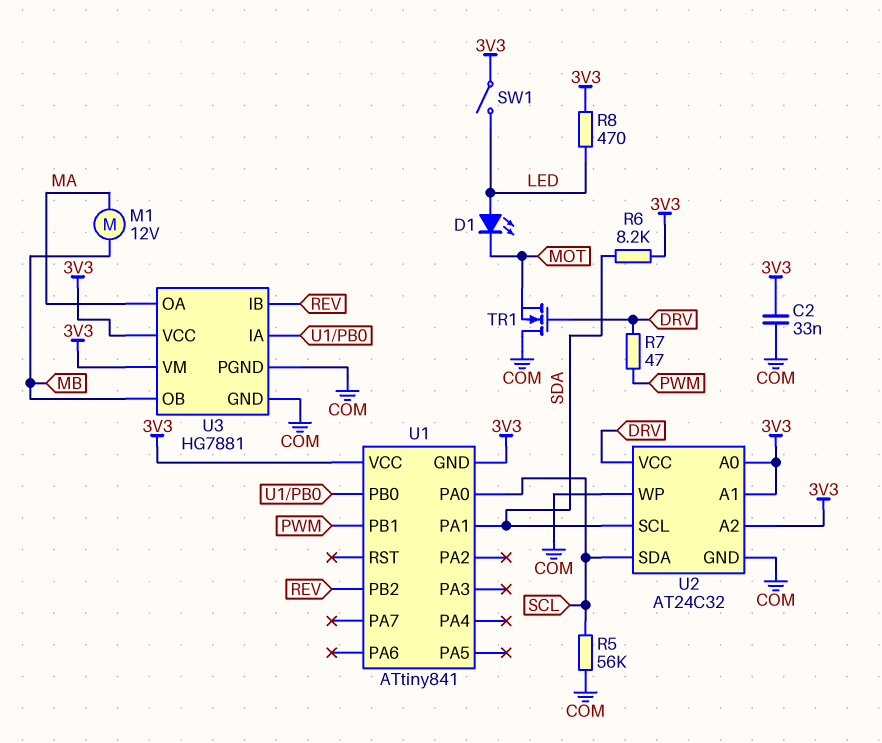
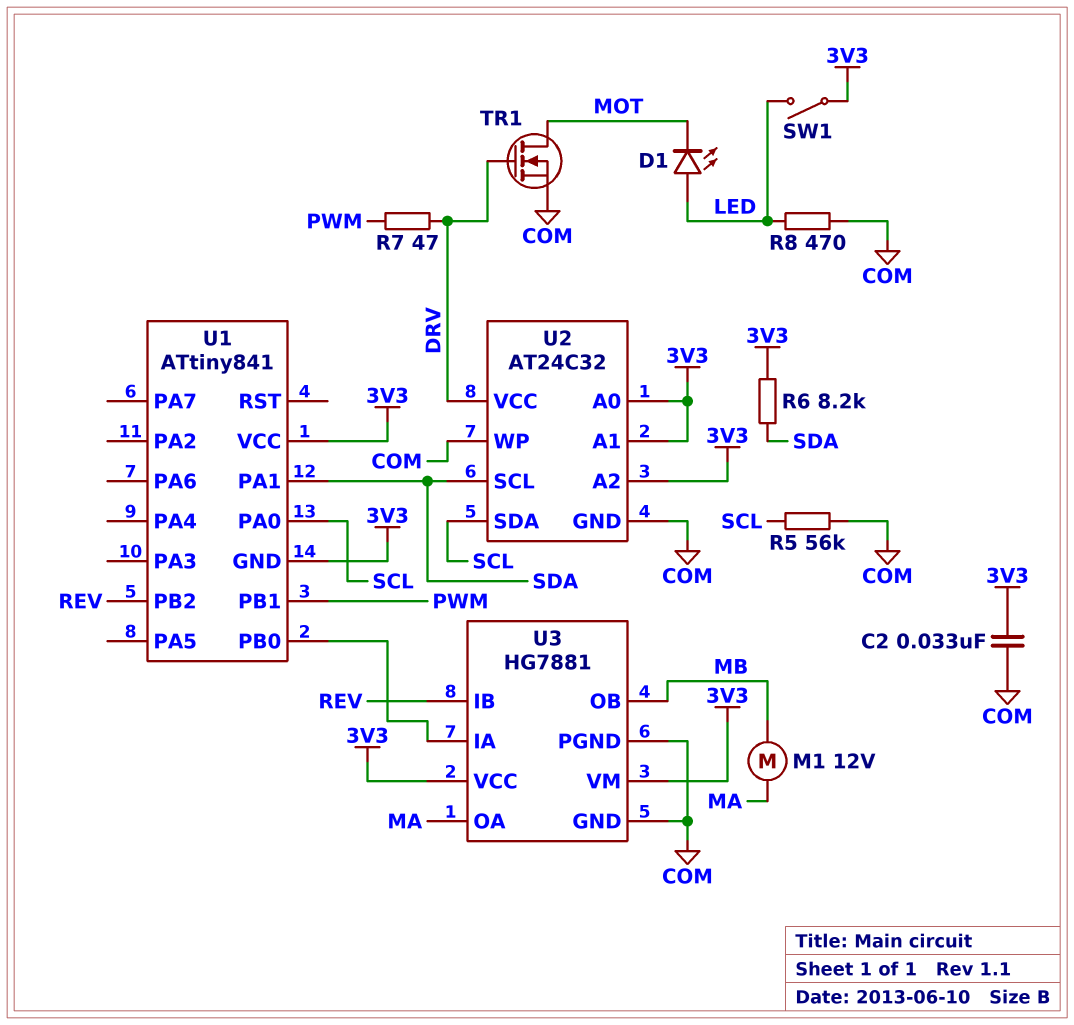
R8: 470 (3V3, LED) -> 470 (COM, LED)
TR1: NMOS (G DRV, D COM, S MOT) -> NMOS (G DRV, D MOT, S COM)

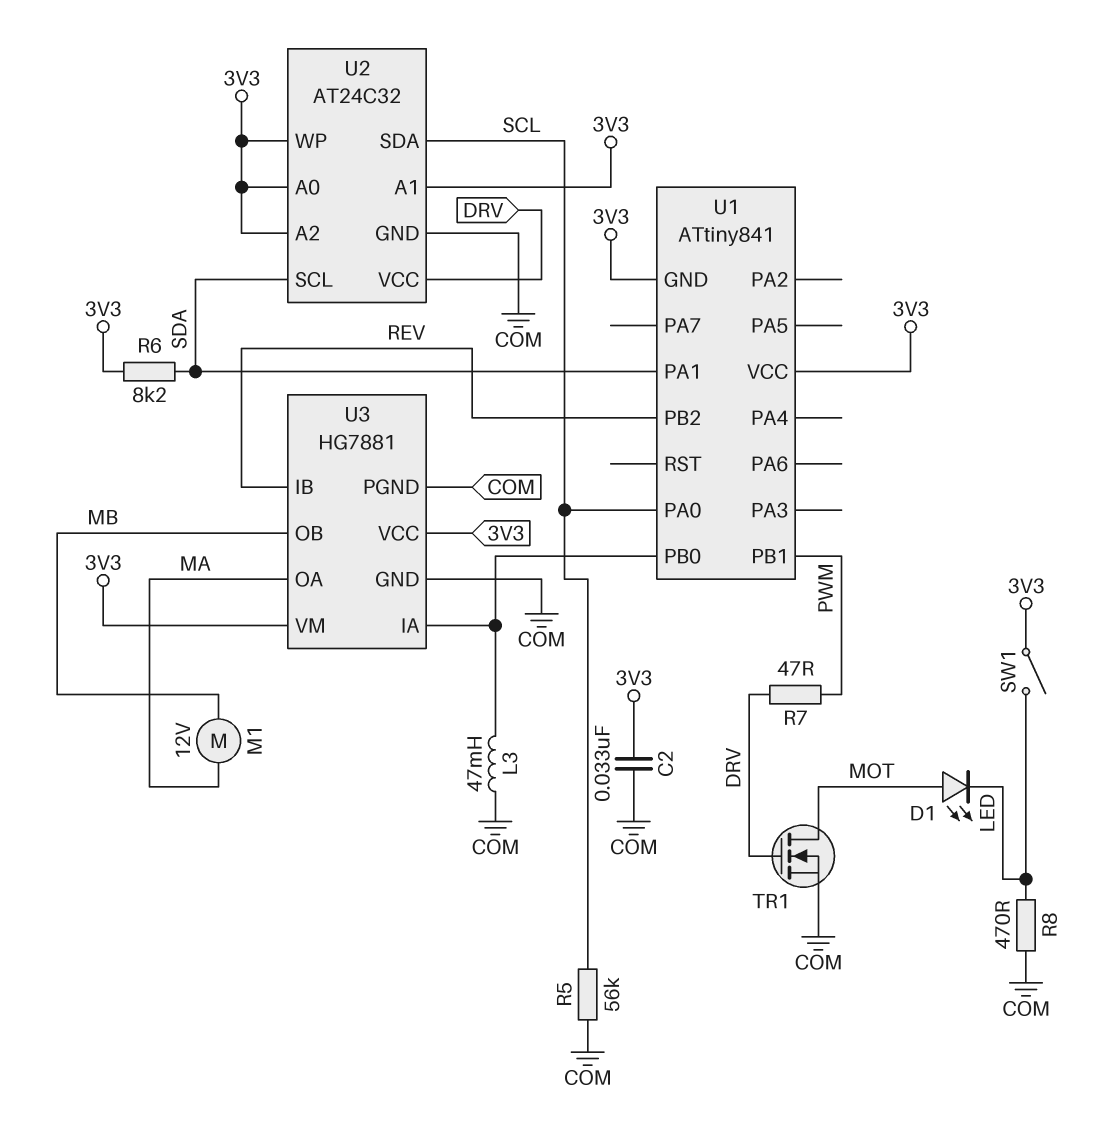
D1: LED (A LED, K MOT) -> LED (A MOT, K LED)
L3: none -> 47mH (COM, U1/PB0)
U2 pin WP: COM -> 3V3

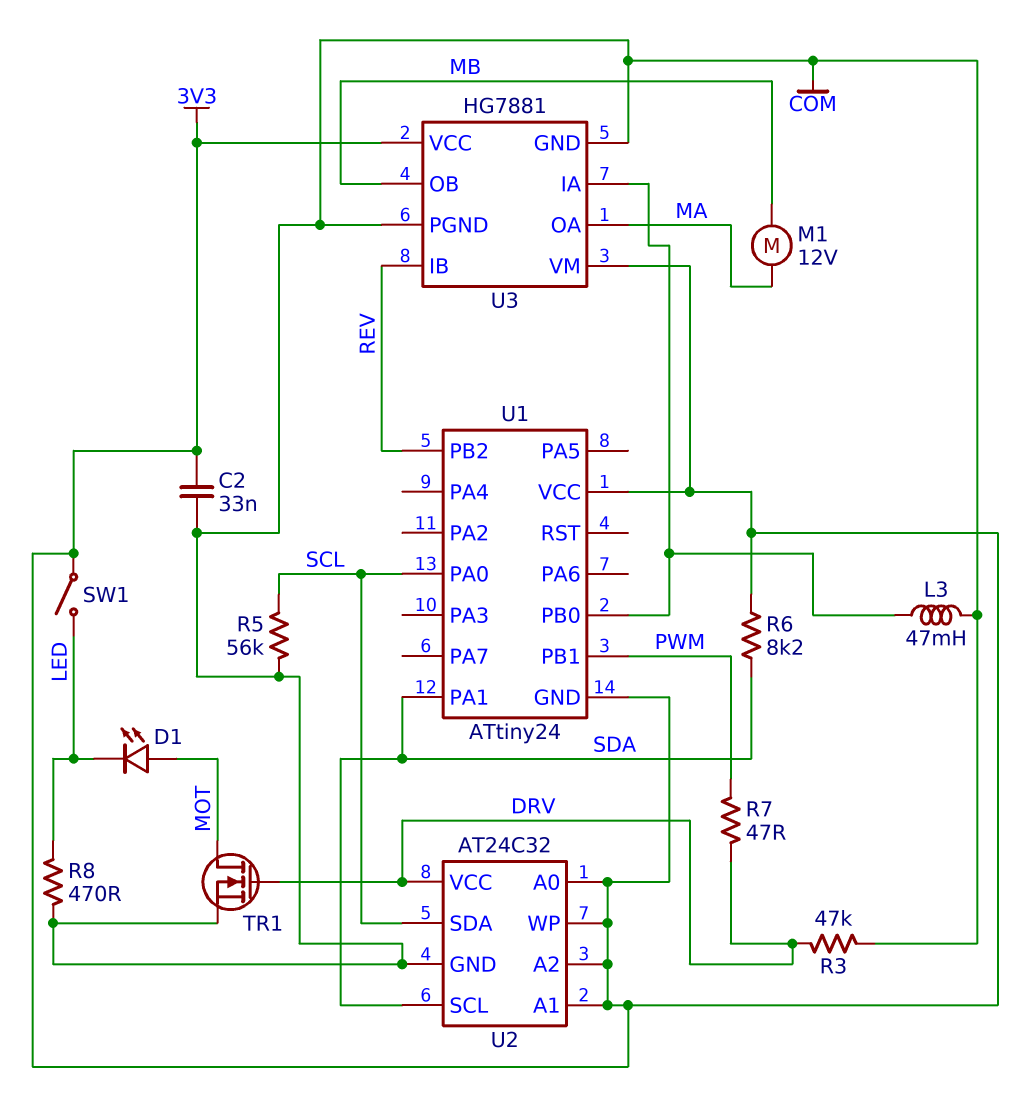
R3: none -> 47k (COM, DRV)
U1: ATtiny841 -> ATtiny24

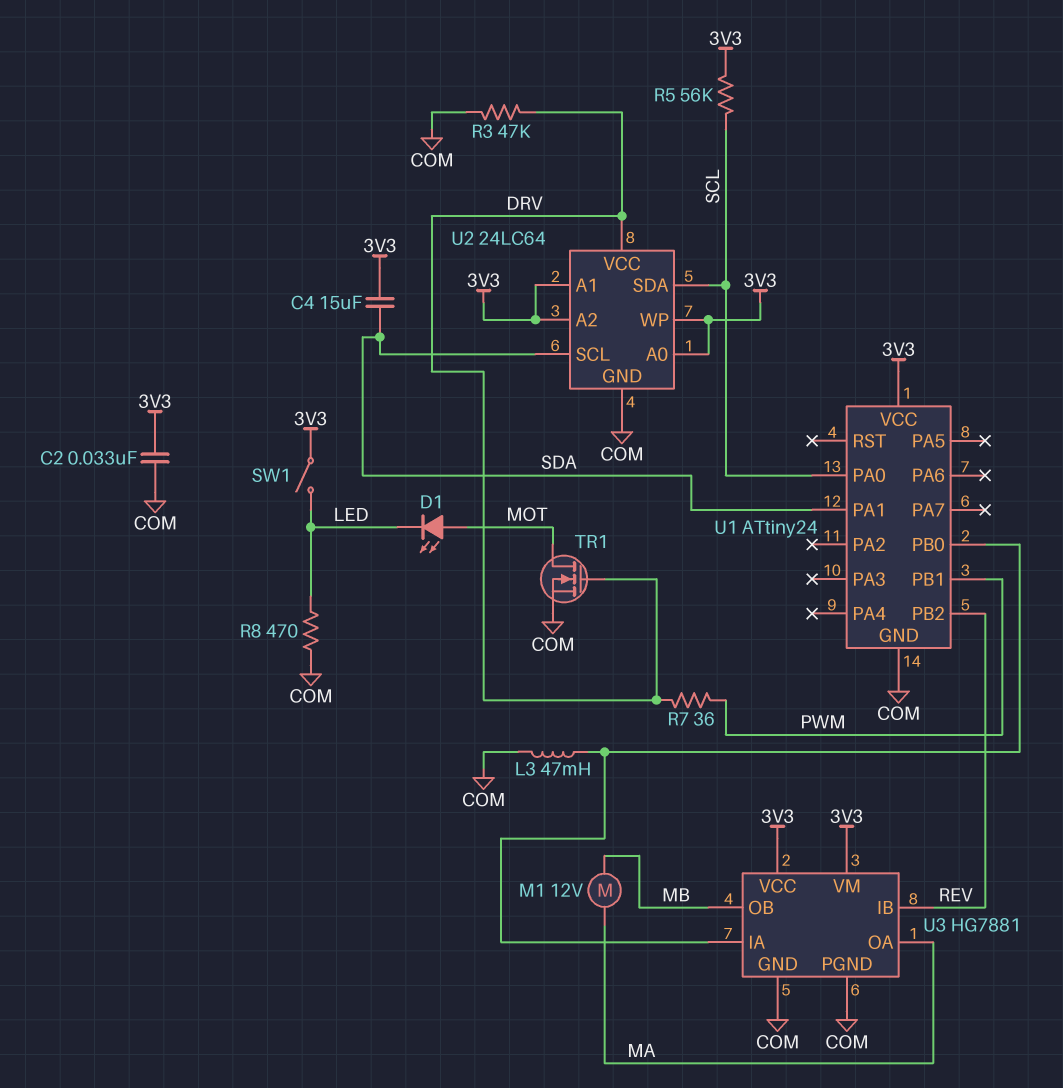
C4: none -> 15uF (3V3, SDA)
R5: 56k (COM, SCL) -> 56k (3V3, SCL)
R6: 8.2k (3V3, SDA) -> none
R7: 47 (DRV, PWM) -> 36 (DRV, PWM)
U1 pin GND: 3V3 -> COM
U2: AT24C32 -> 24LC64

